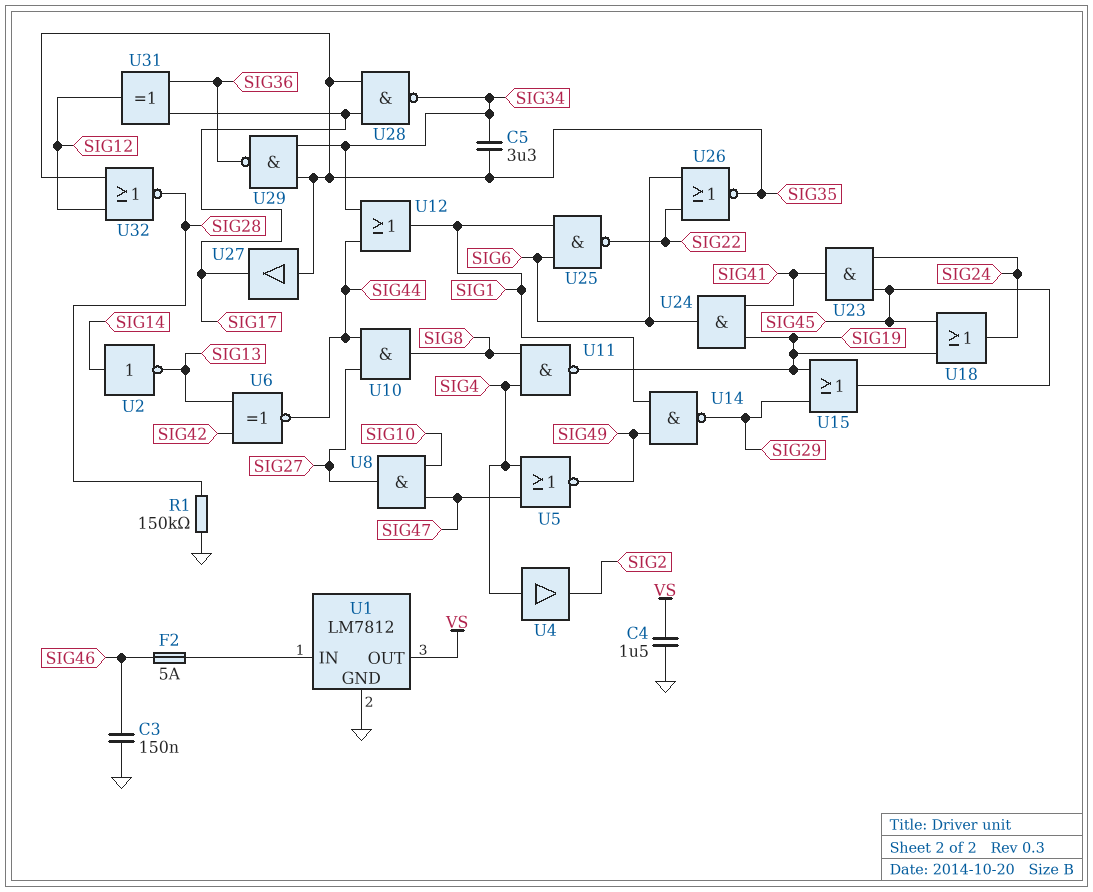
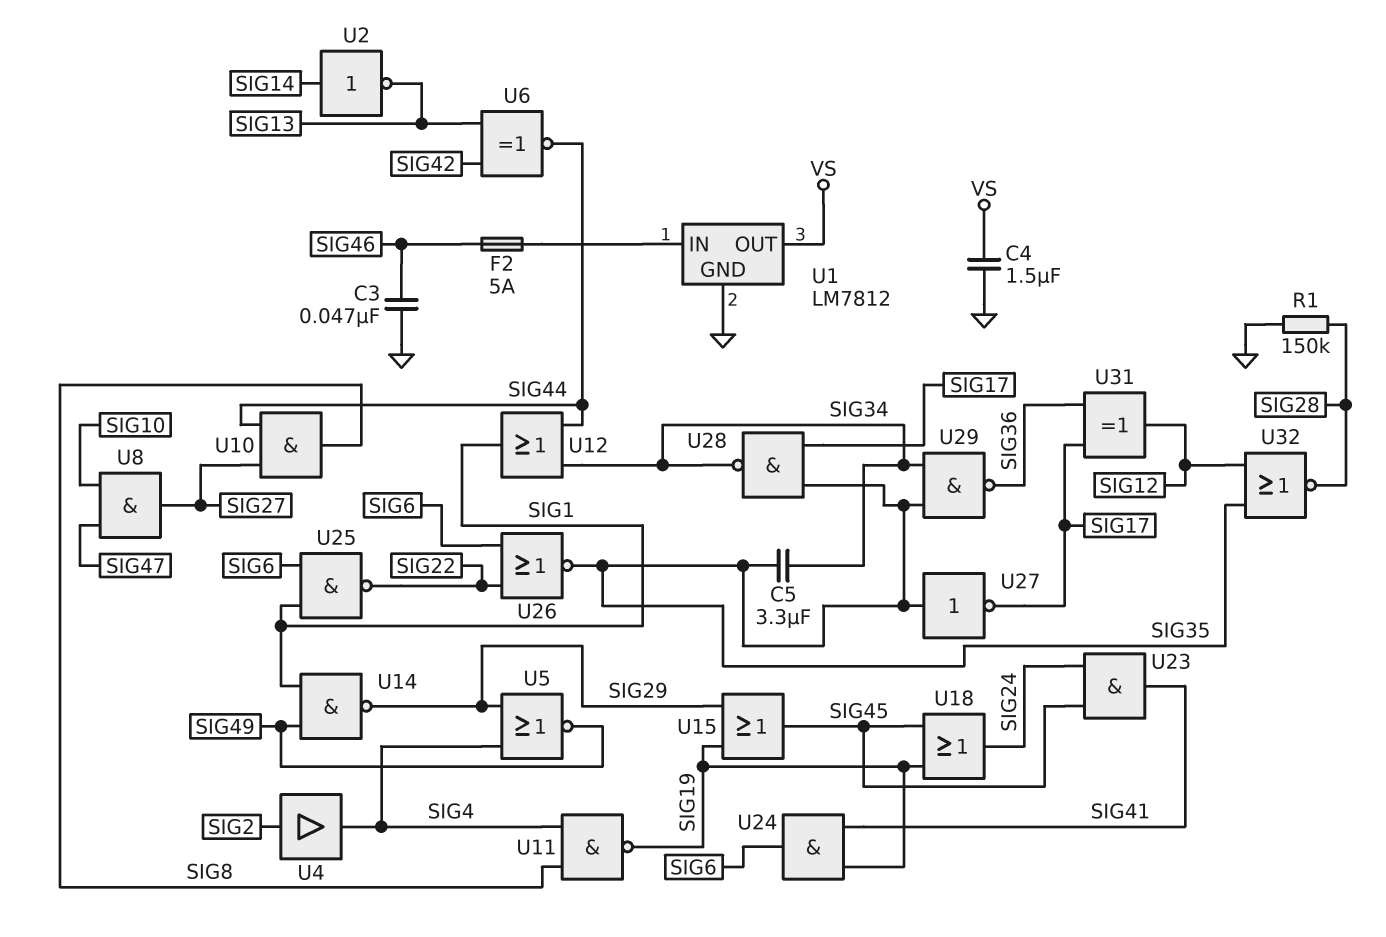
C3: 150nF (GND, SIG46) -> 47nF (GND, SIG46)
U4: buffer (in SIG4, out SIG2) -> buffer (in SIG2, out SIG4)
U5: NOR (in SIG4, in SIG47, out SIG49) -> NOR (in SIG4, in SIG29, out SIG49)
U27: buffer (in SIG35, out SIG17) -> NOT (in SIG35, out SIG17)

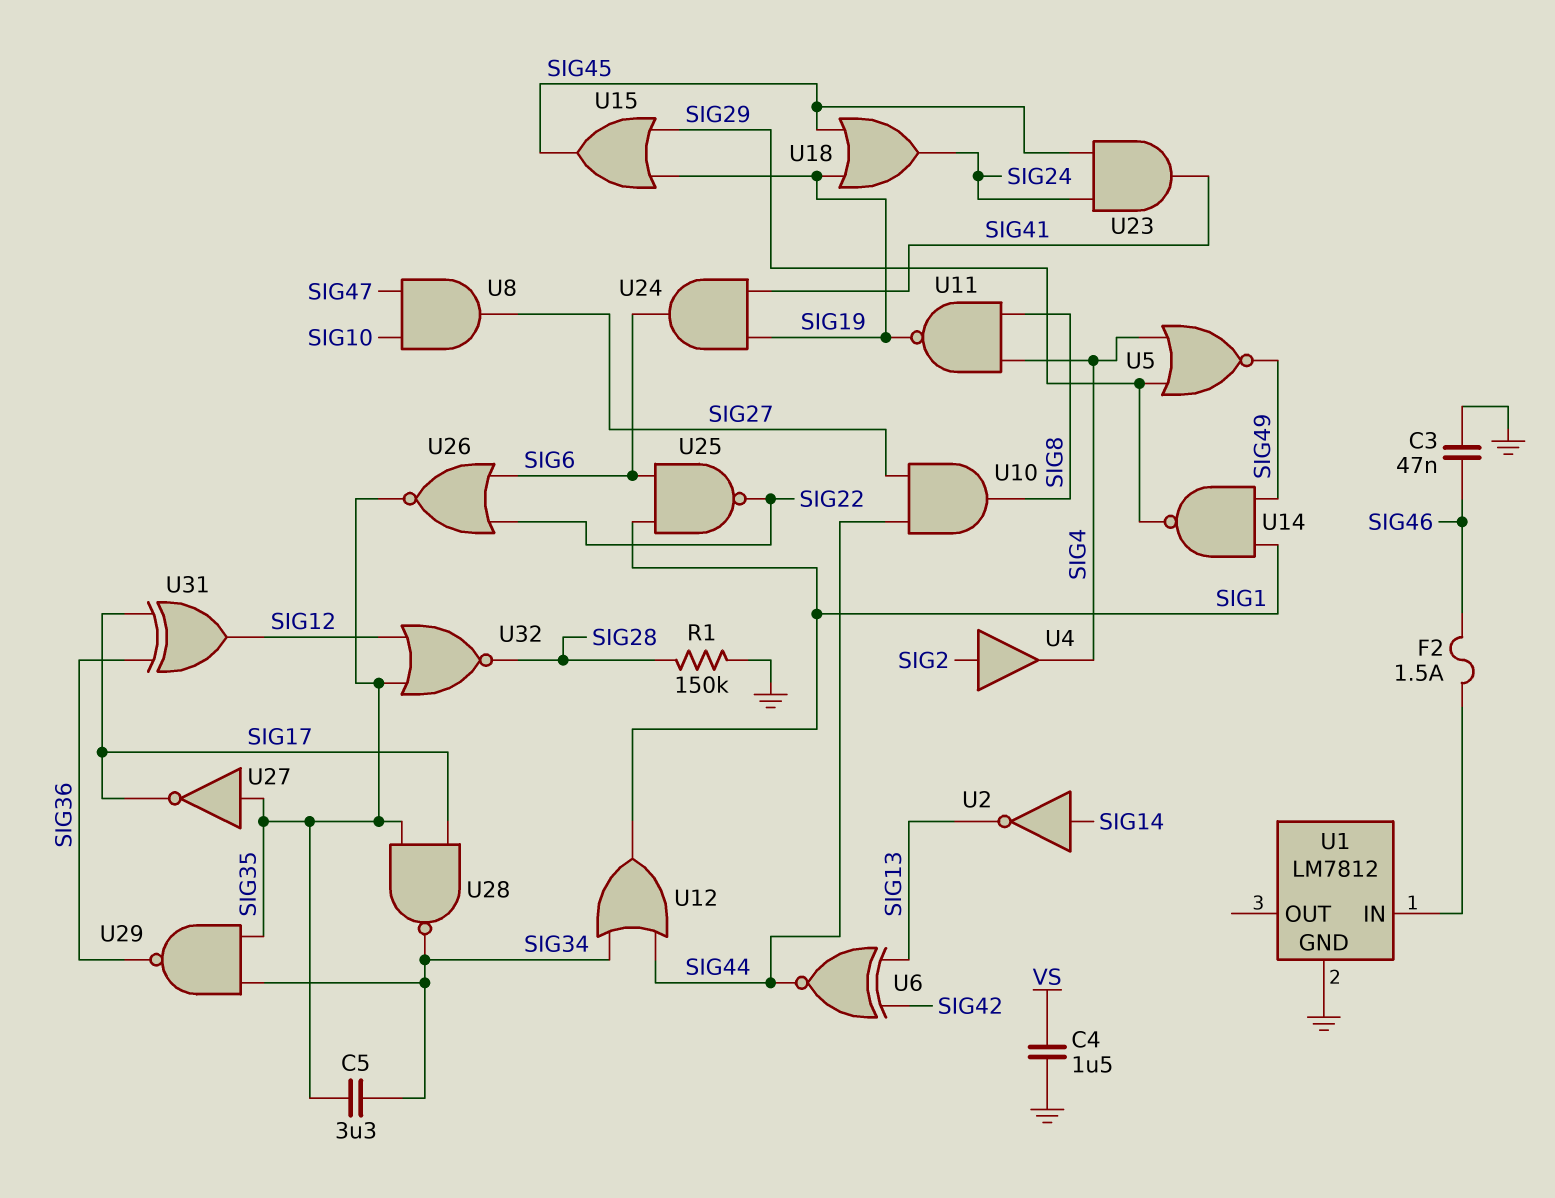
F2: 5A (SIG46, U1/IN) -> 1.5A (SIG46, U1/IN)
U1 pin OUT: VS -> none

